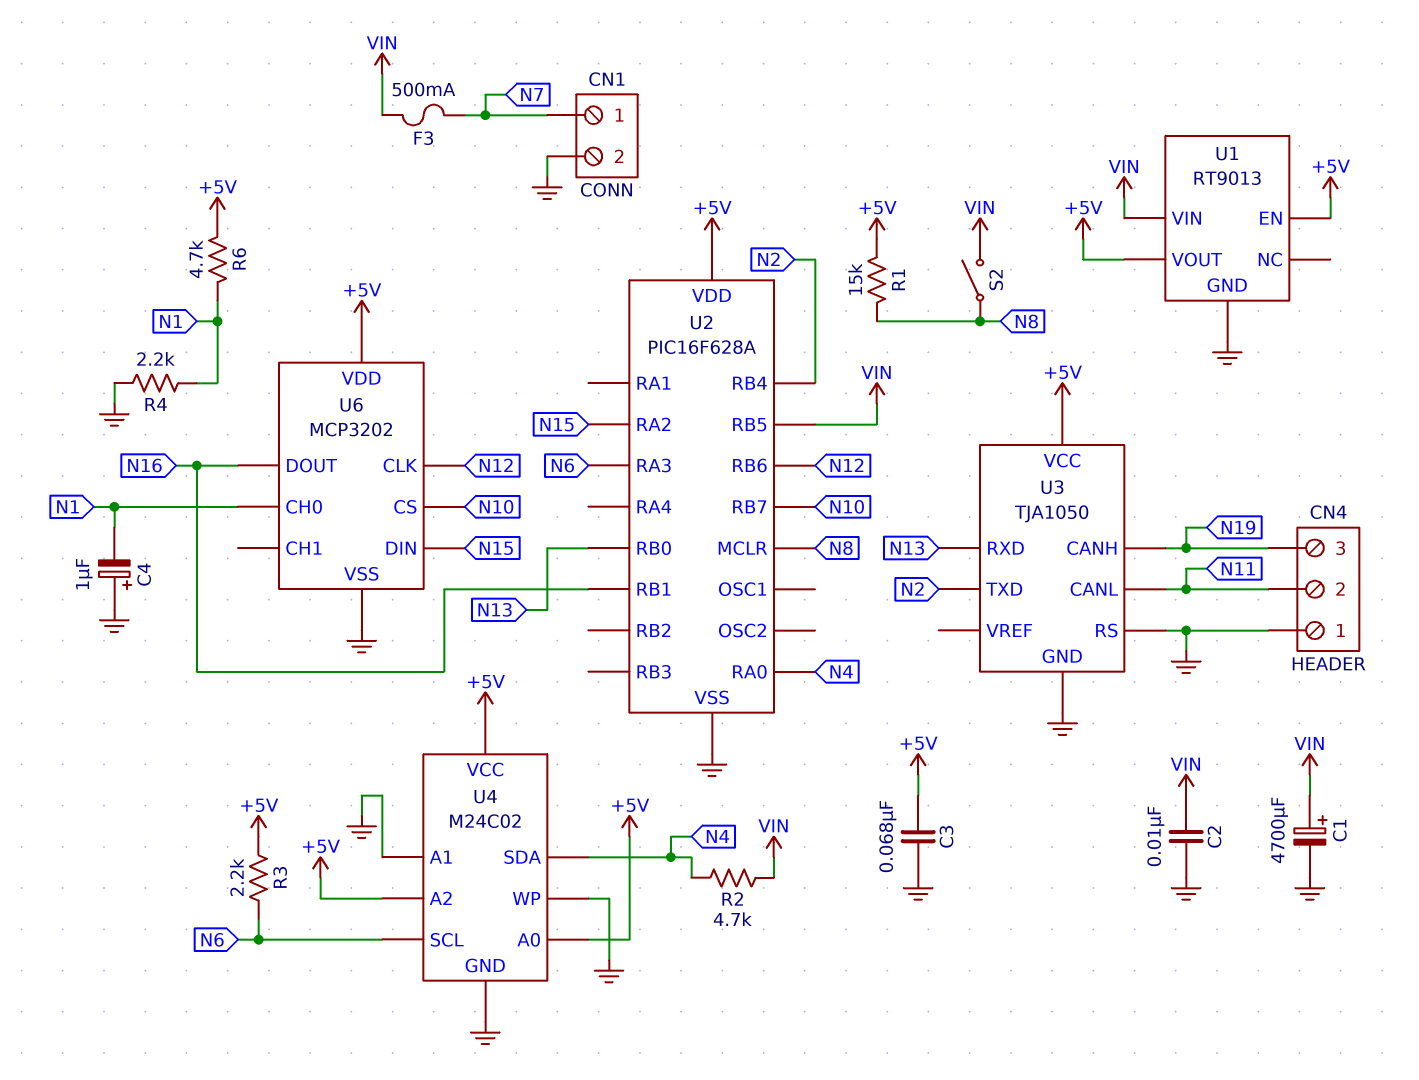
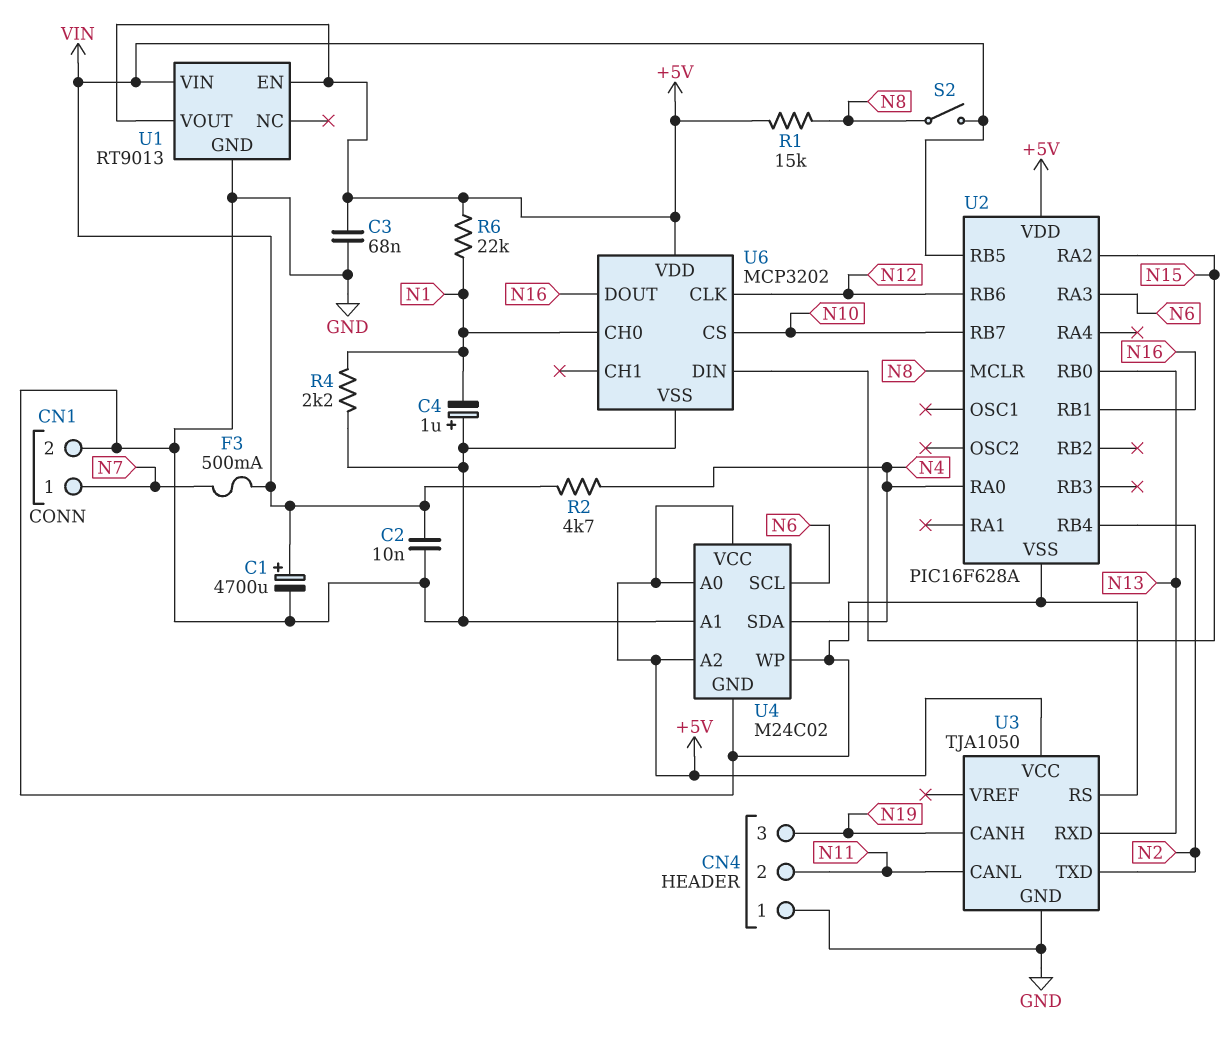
R3: 2.2k (+5V, N6) -> none
R6: 4.7k (+5V, N1) -> 22k (+5V, N1)

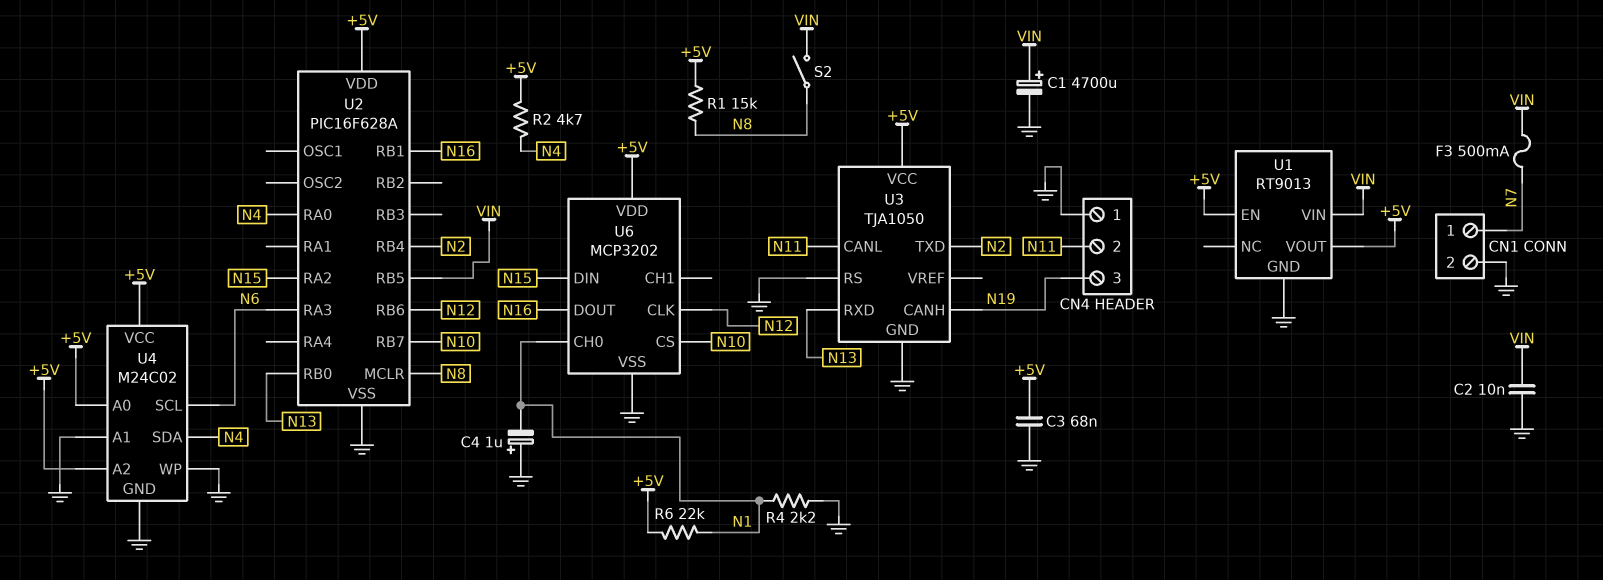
R2: 4.7k (N4, VIN) -> 4.7k (+5V, N4)

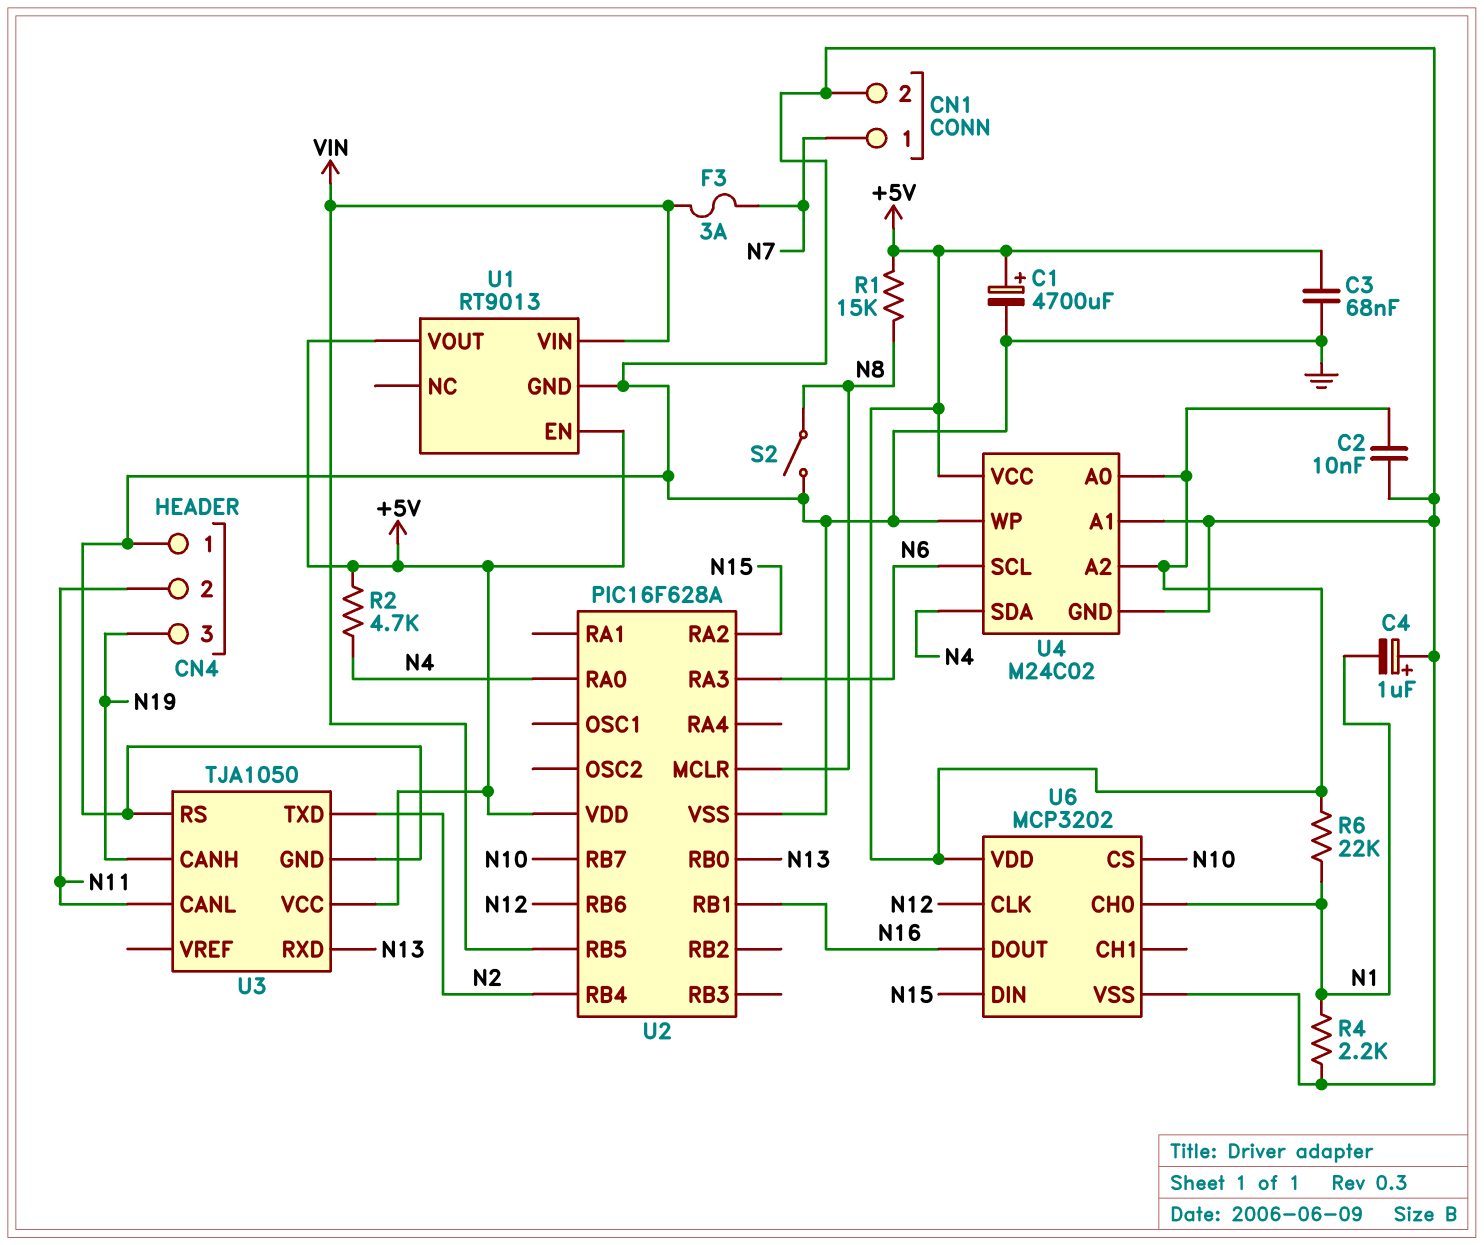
C1: 4700uF (plus VIN, minus GND) -> 4700uF (plus +5V, minus GND)
C2: 10nF (GND, VIN) -> 10nF (+5V, GND)
F3: 500mA (N7, VIN) -> 3A (N7, VIN)
S2: switch (N8, VIN) -> switch (GND, N8)

